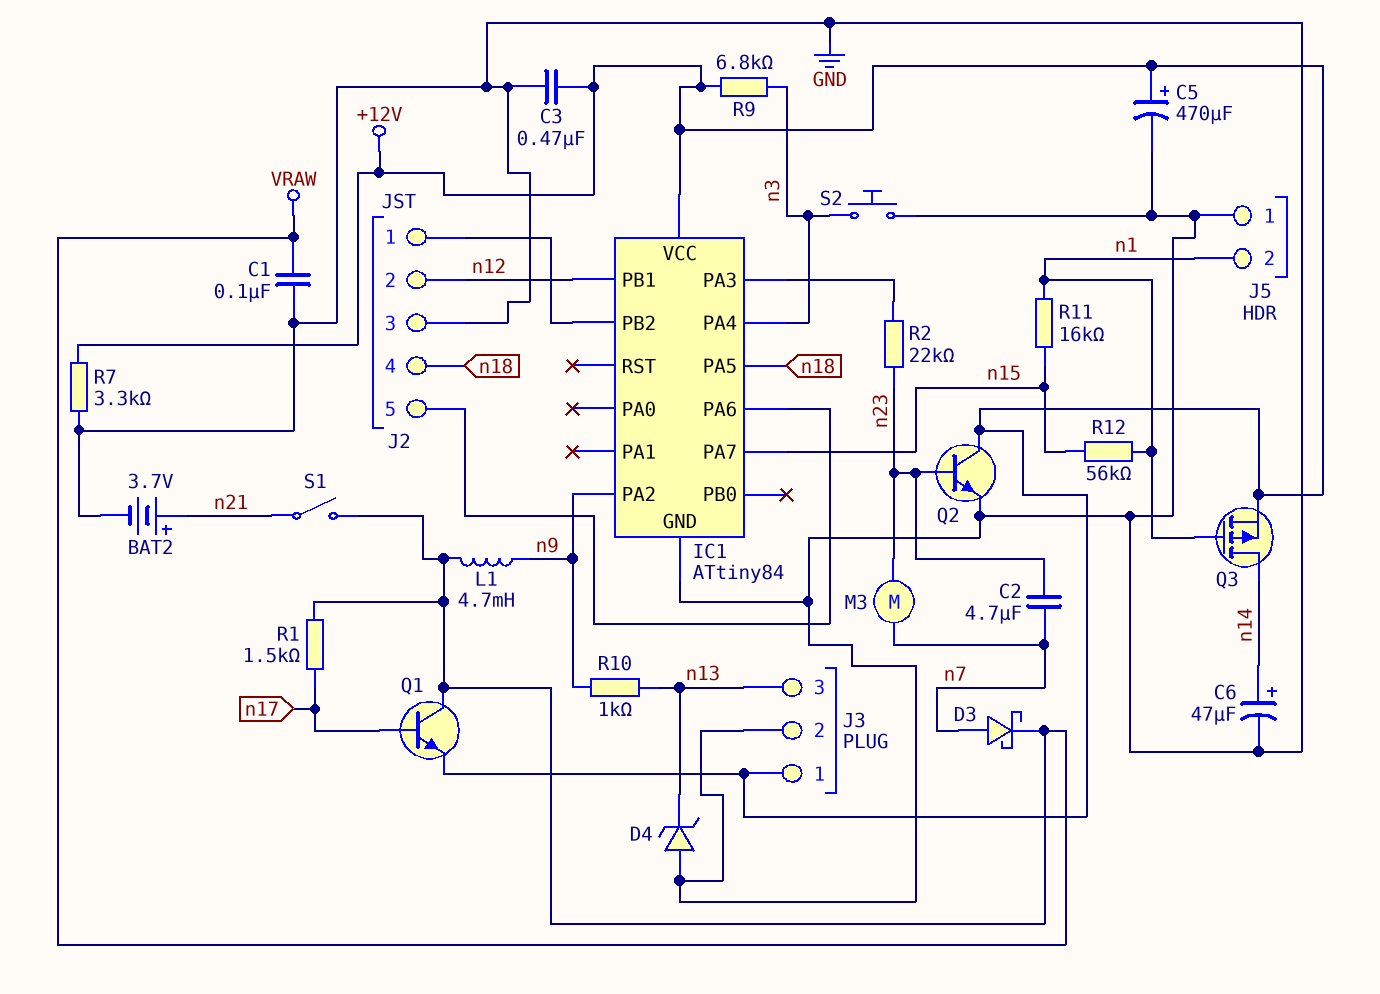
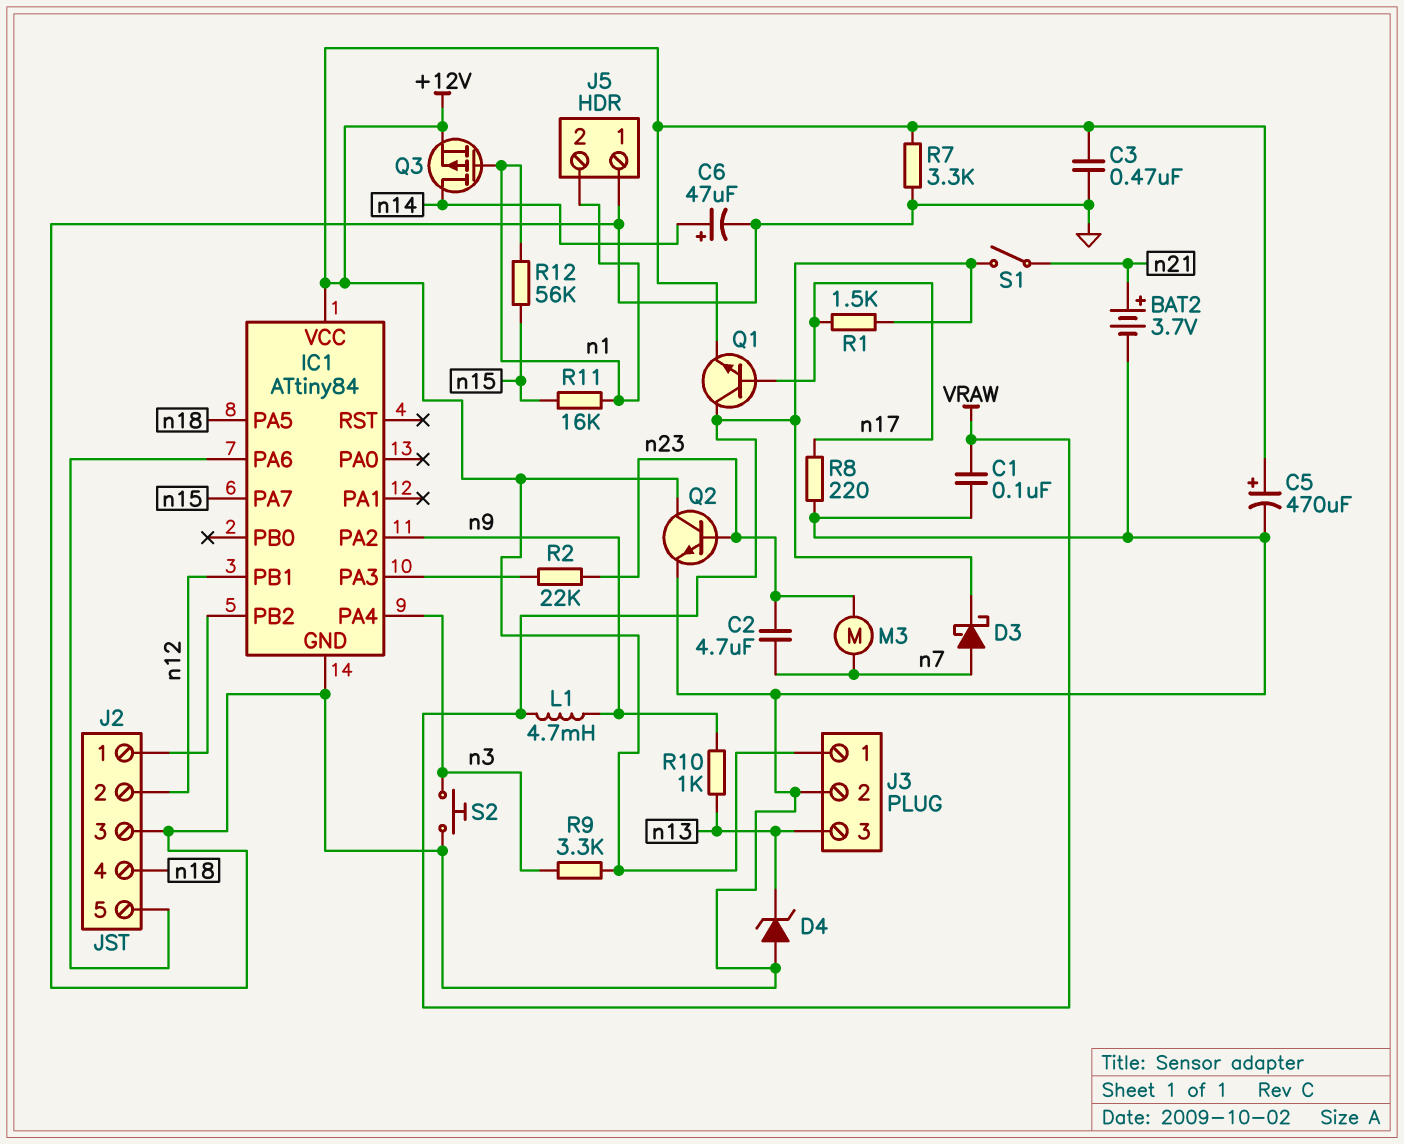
R8: none -> 220 (GND, n17)
R9: 6.8k (+12V, n3) -> 3.3k (+12V, n3)

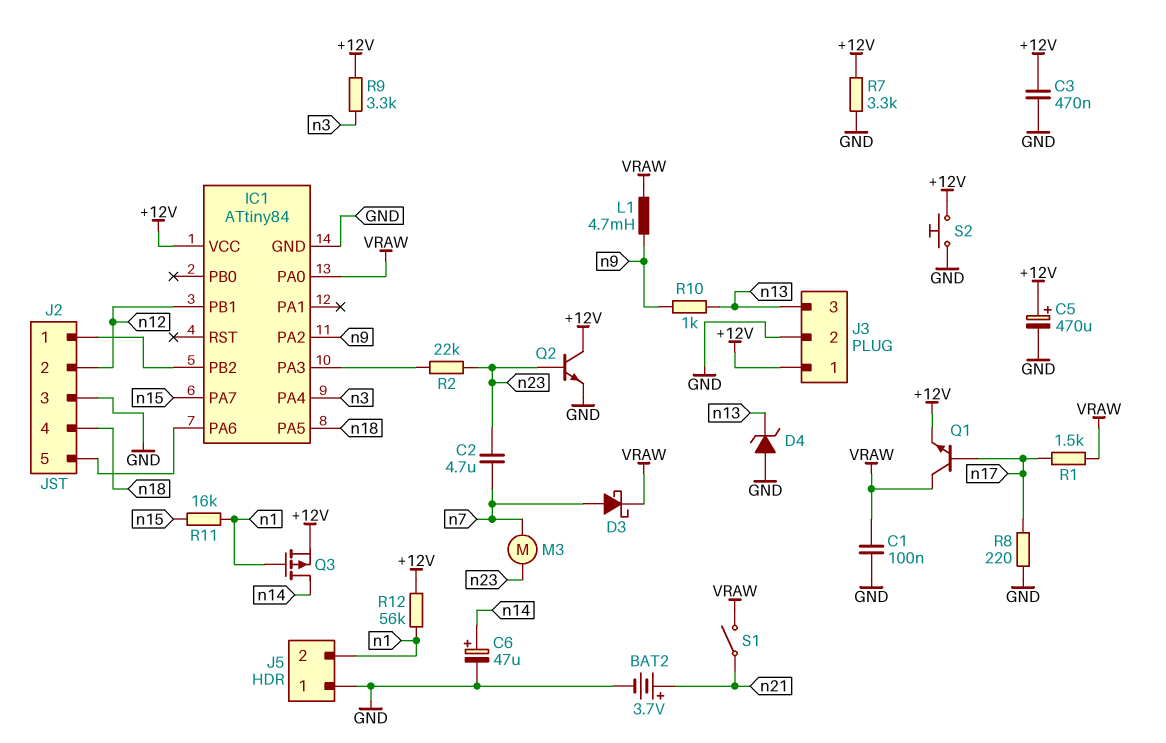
IC1 pin PA0: none -> VRAW
R12: 56k (n1, n15) -> 56k (+12V, n1)
S2: button (GND, n3) -> button (+12V, GND)

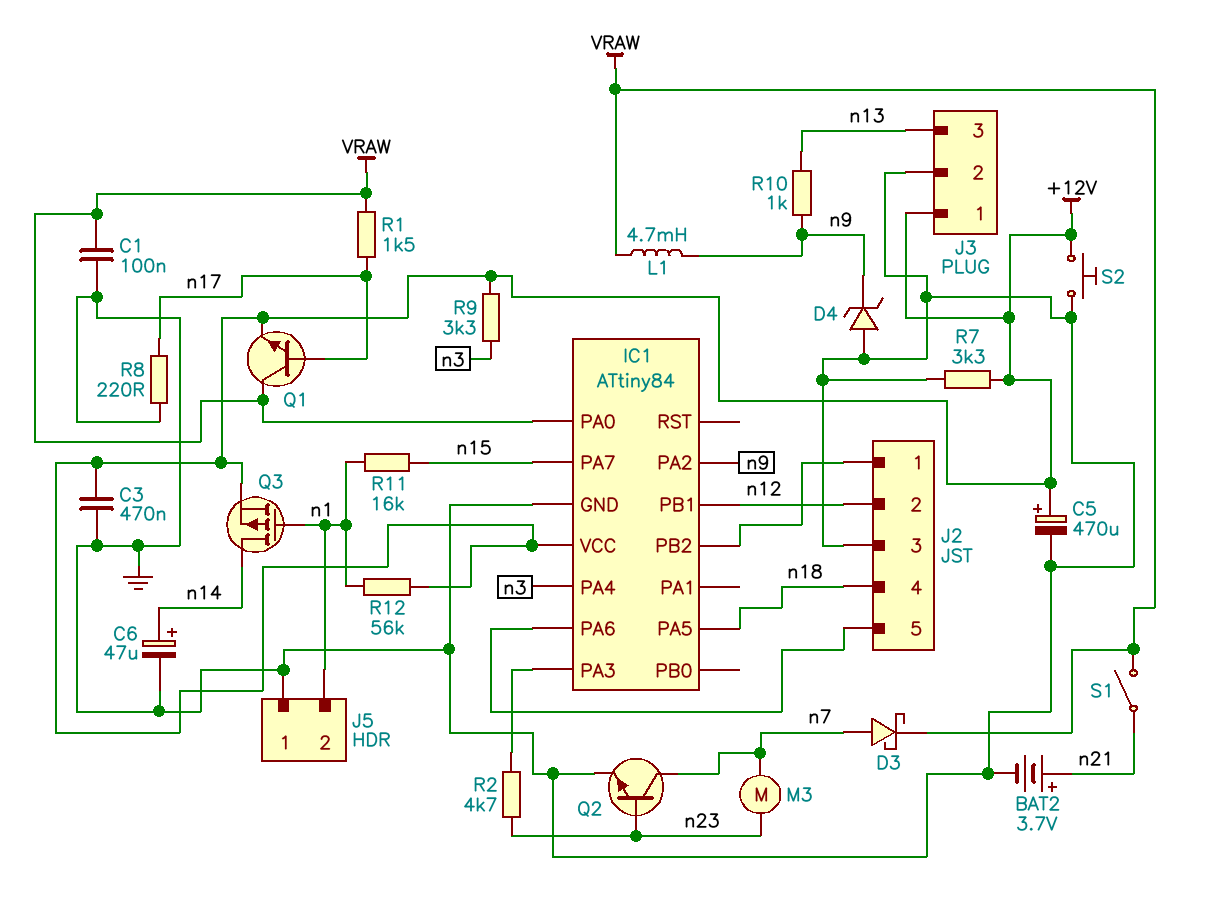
C2: 4.7uF (n7, n23) -> none
D4: zener (A GND, K n13) -> zener (A GND, K n9)
Q2: NPN (B n23, C +12V, E GND) -> NPN (B n23, C n7, E GND)
R2: 22k (IC1/PA3, n23) -> 4.7k (IC1/PA3, n23)

